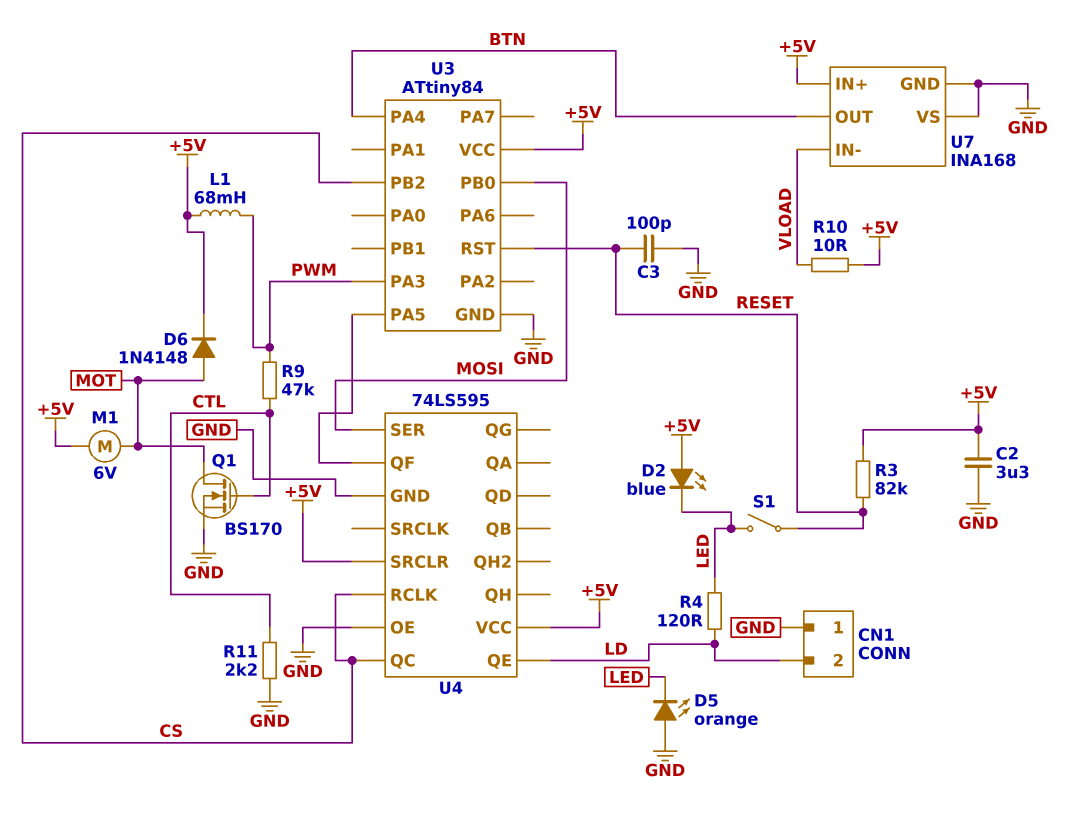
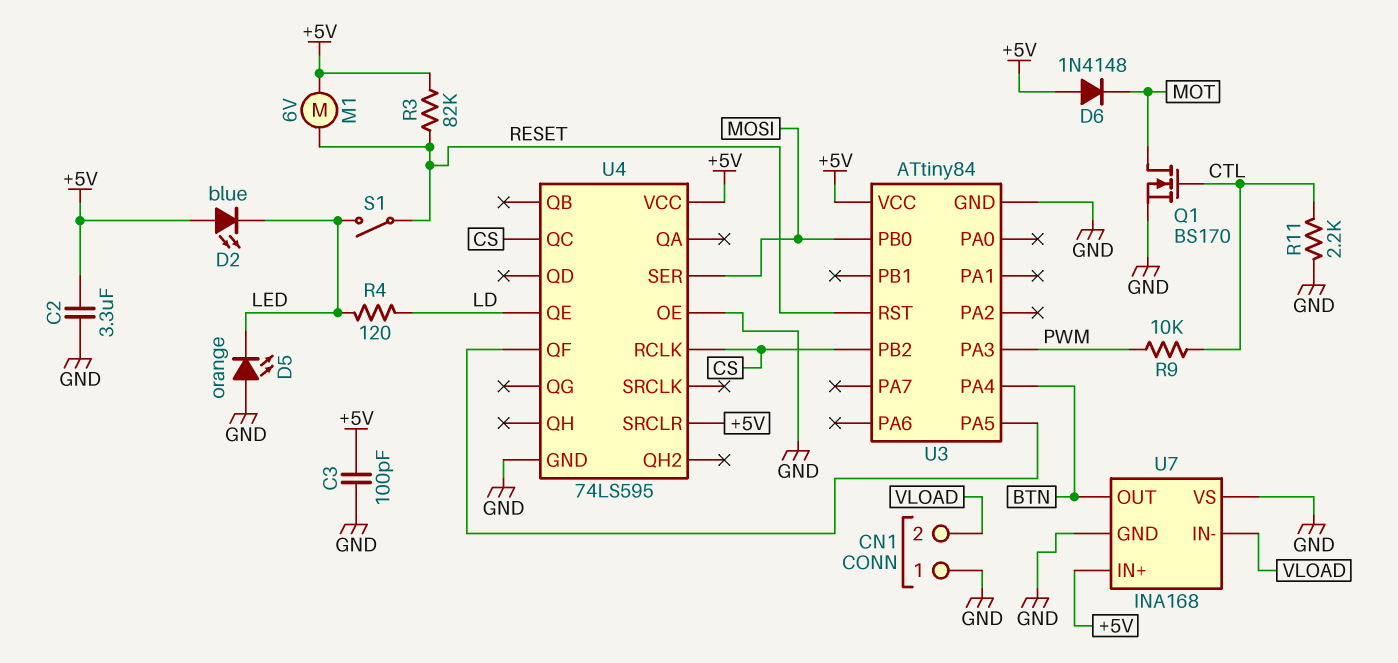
C3: 100pF (GND, RESET) -> 100pF (+5V, GND)
CN1 pin 2: LD -> VLOAD
D6: diode 1N4148 (A MOT, K +5V) -> diode 1N4148 (A +5V, K MOT)
L1: 68mH (+5V, PWM) -> none
M1: motor 6V (+5V, MOT) -> motor 6V (+5V, RESET)
R9: 47k (CTL, PWM) -> 10k (CTL, PWM)
R10: 10 (+5V, VLOAD) -> none

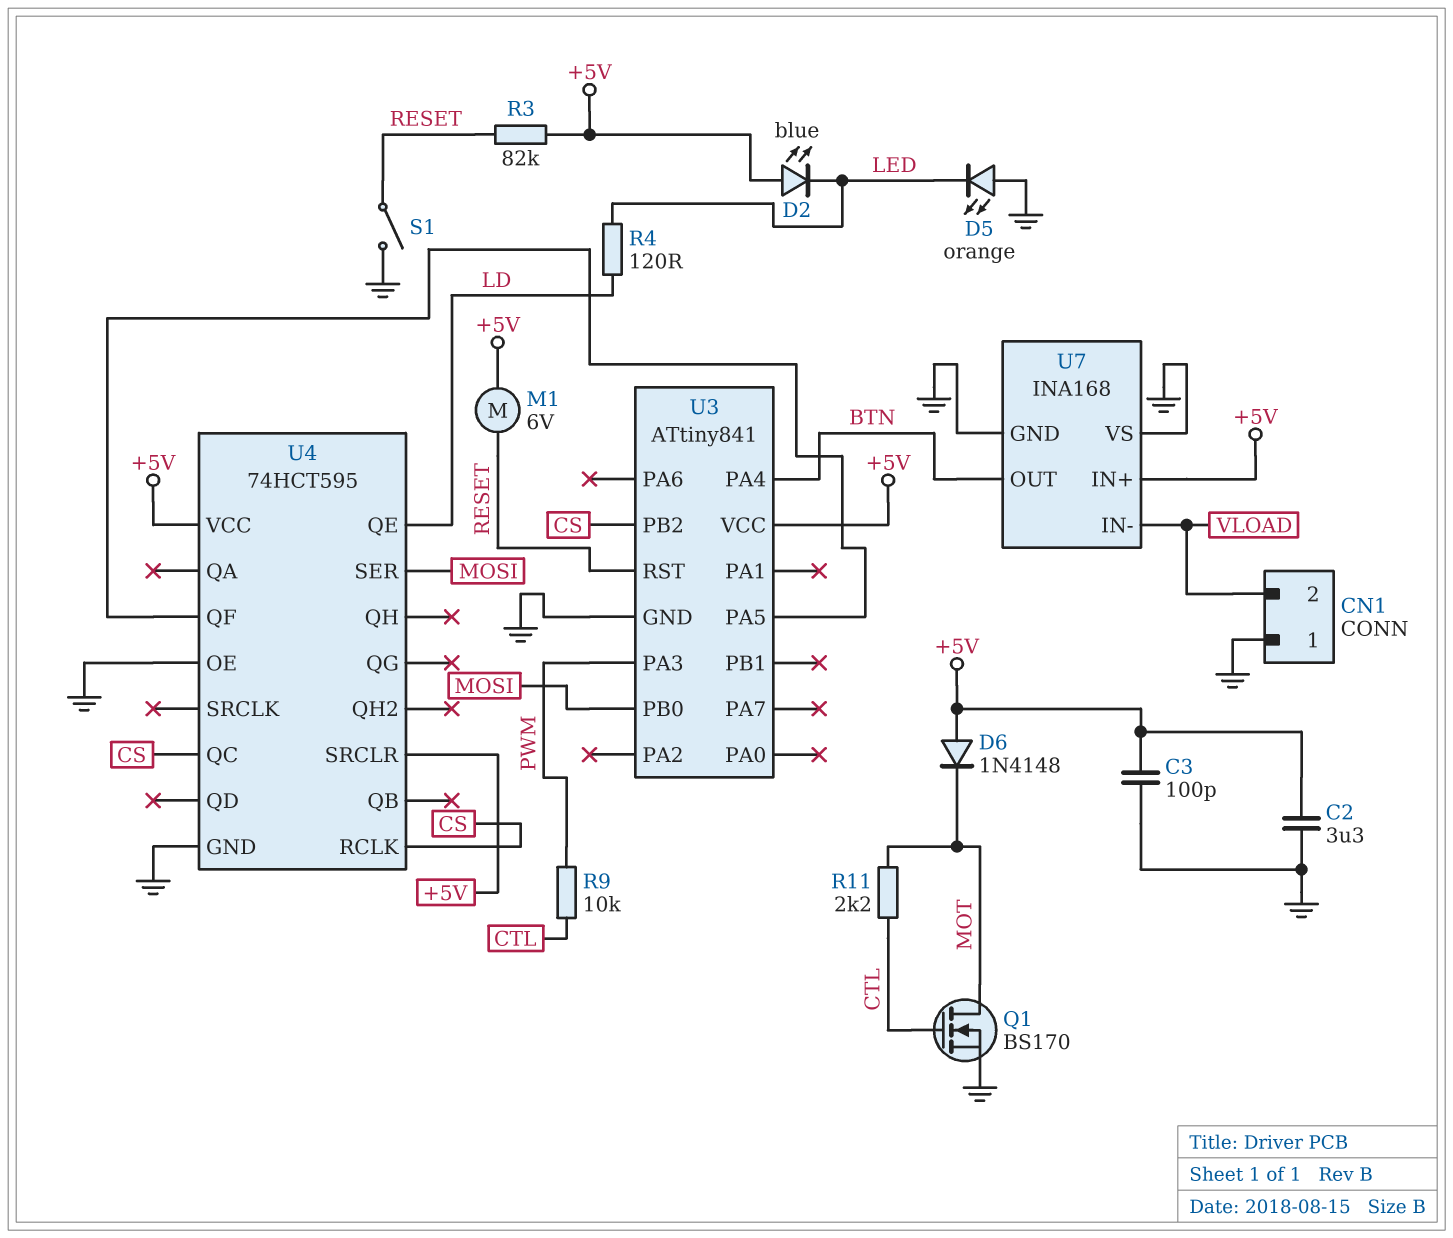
R11: 2.2k (CTL, GND) -> 2.2k (CTL, MOT)
S1: switch (LED, RESET) -> switch (GND, RESET)
U3: ATtiny84 -> ATtiny841
U4: 74LS595 -> 74HCT595

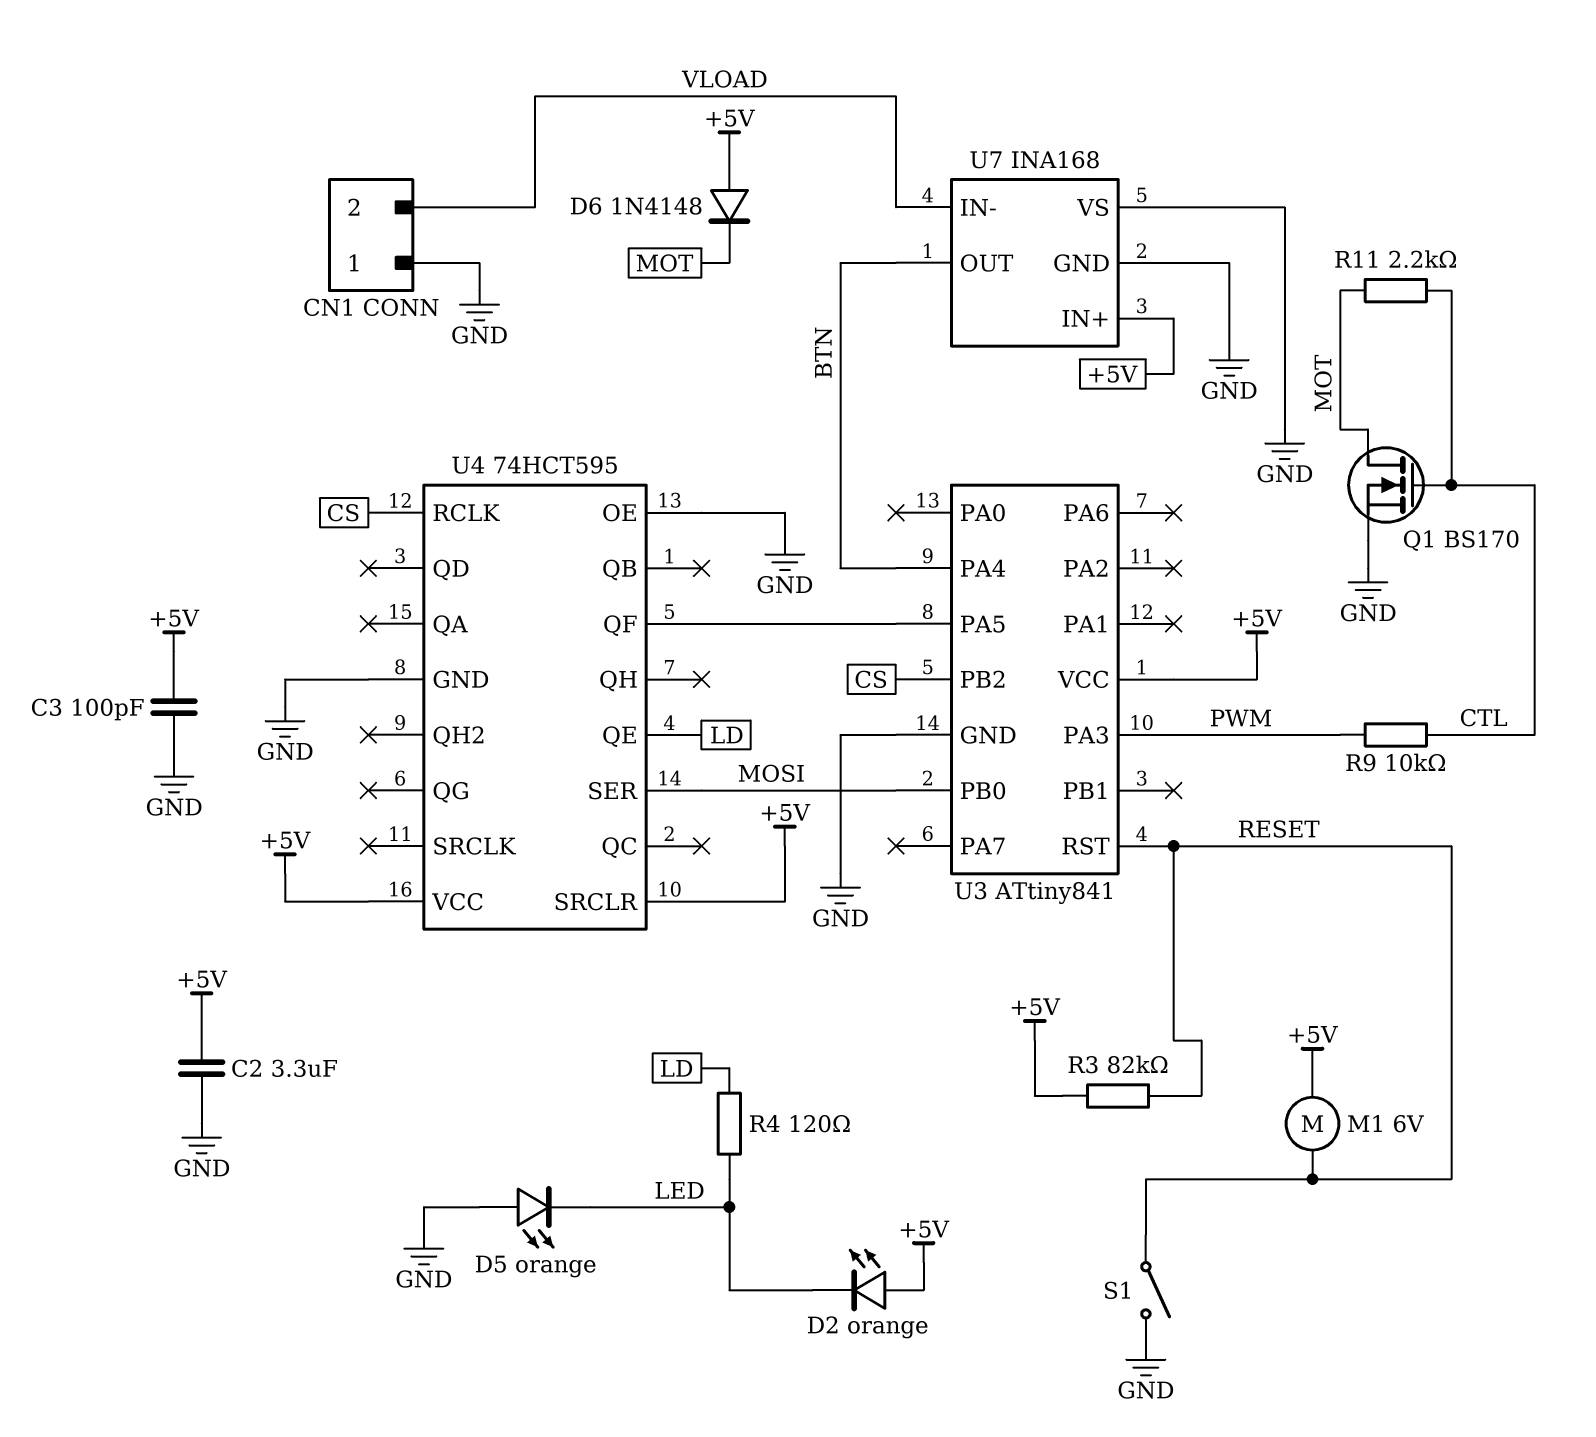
D2: LED blue (A +5V, K LED) -> LED orange (A +5V, K LED)
U4 pin QC: CS -> none

